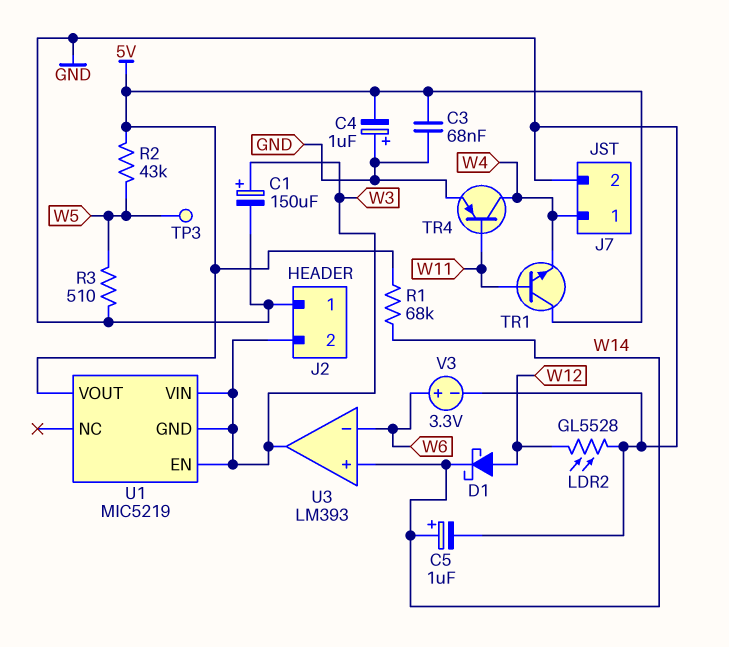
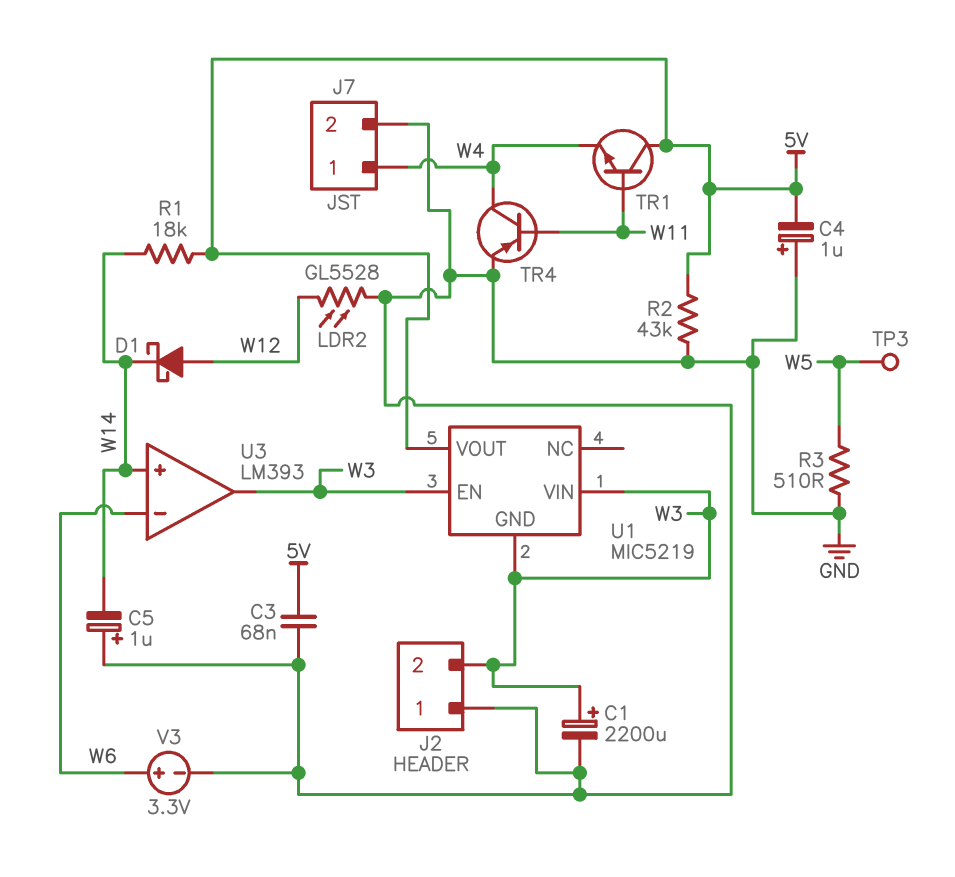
C1: 150uF (plus W3, minus GND) -> 2200uF (plus W3, minus GND)
C5: 1uF (plus W14, minus GND) -> 1uF (plus GND, minus W14)
R1: 68k (5V, W14) -> 18k (5V, W14)
R2: 43k (5V, W5) -> 43k (5V, GND)

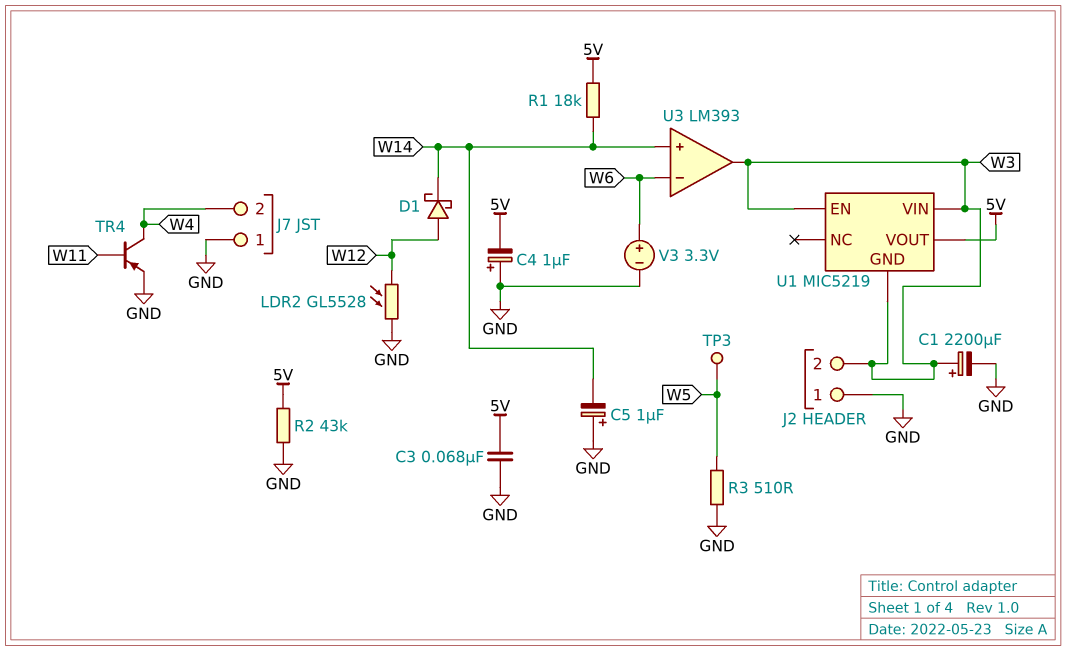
J7 pin 1: W4 -> GND
J7 pin 2: GND -> W4
TR1: NPN (B W11, C 5V, E W4) -> none

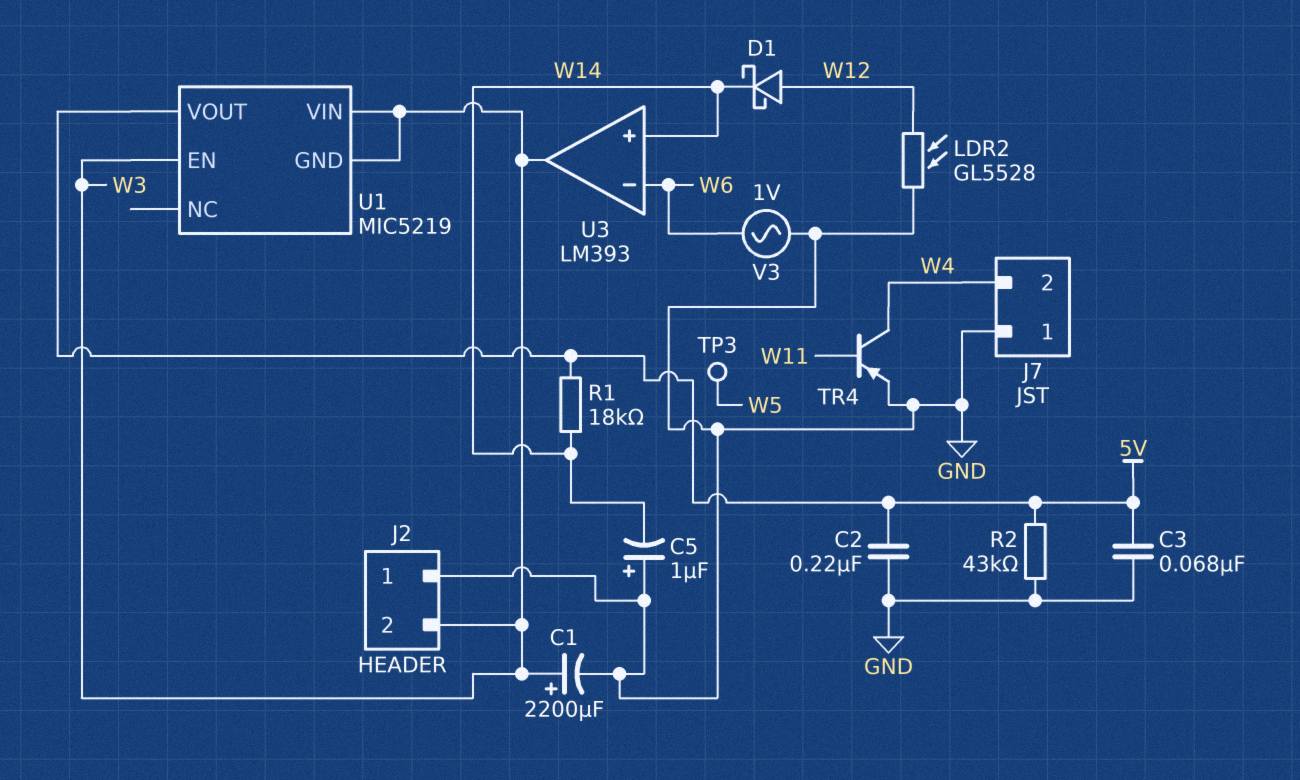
C2: none -> 220nF (5V, GND)
C4: 1uF (plus GND, minus 5V) -> none
R3: 510 (GND, W5) -> none
V3: 3.3V (plus W6, minus GND) -> AC 1V (GND, W6)

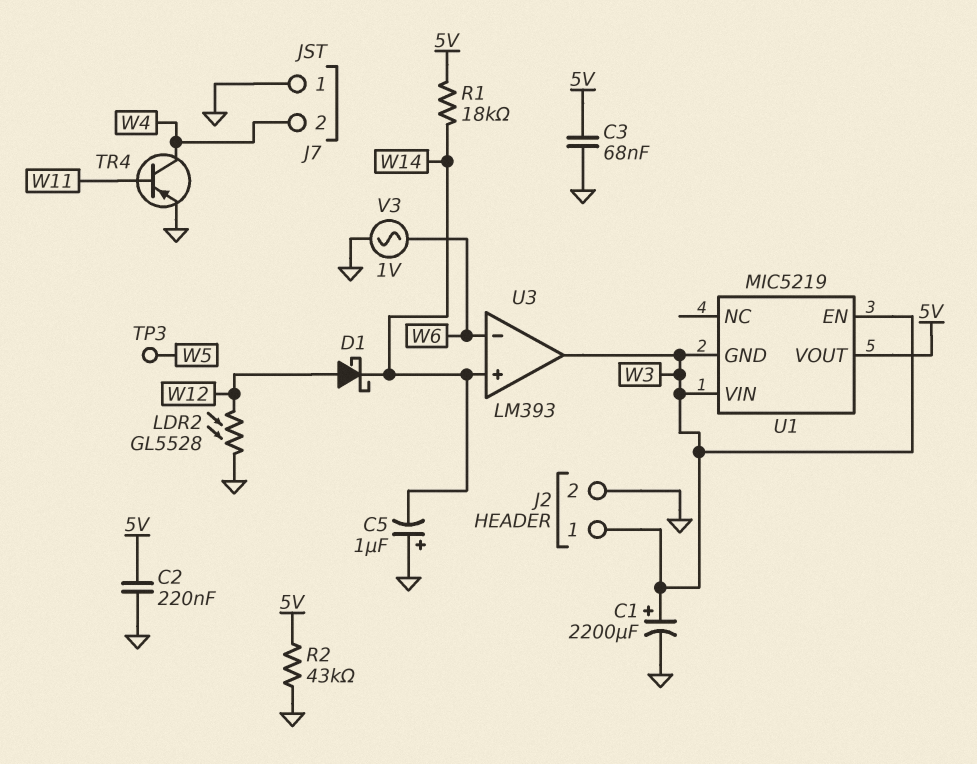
J2 pin 1: GND -> W3
J2 pin 2: W3 -> GND

